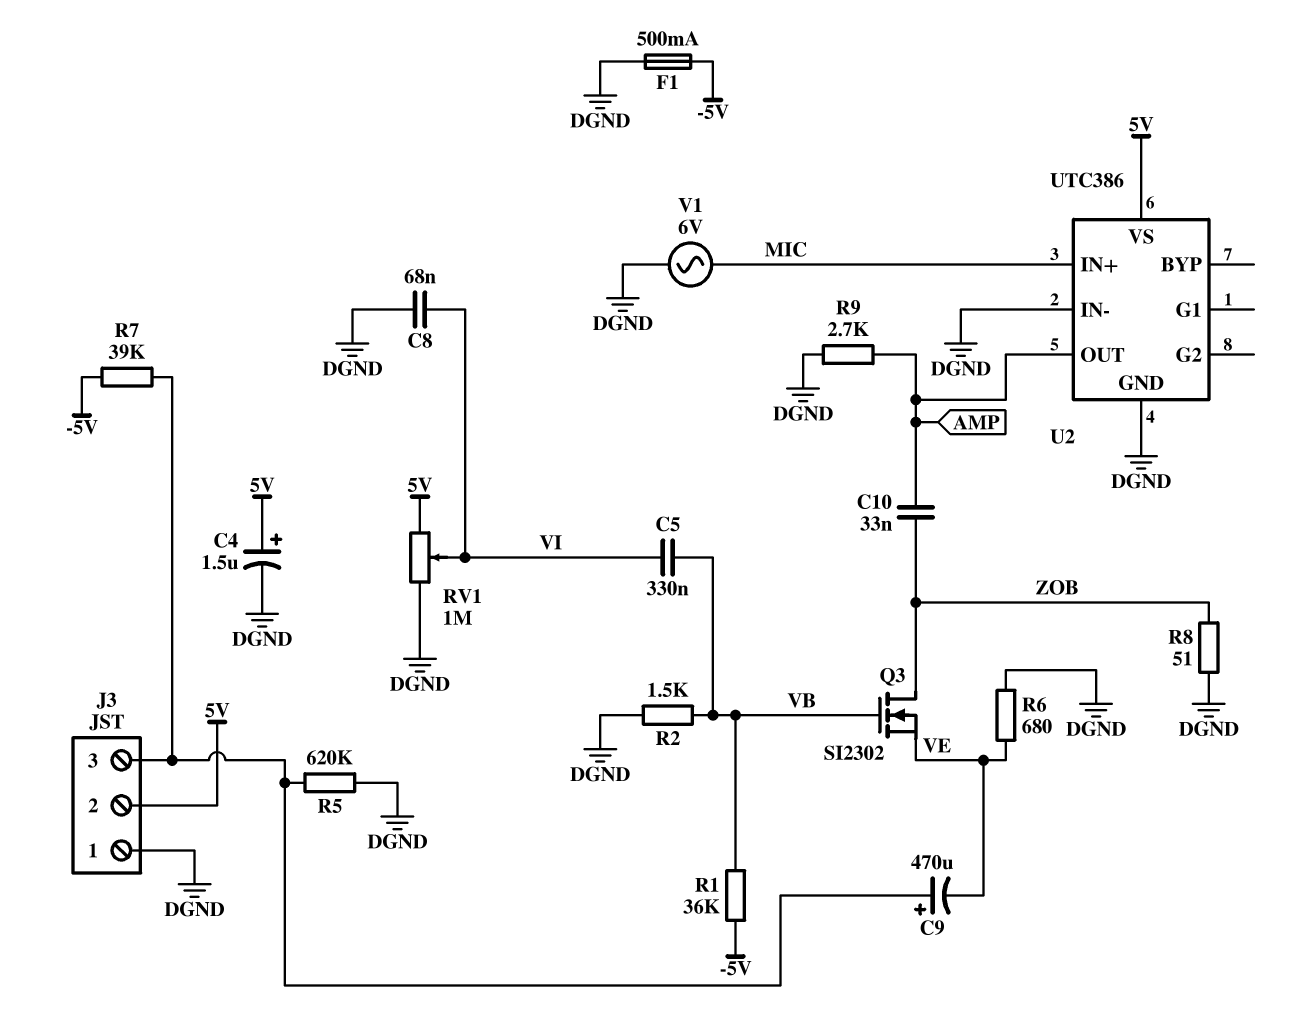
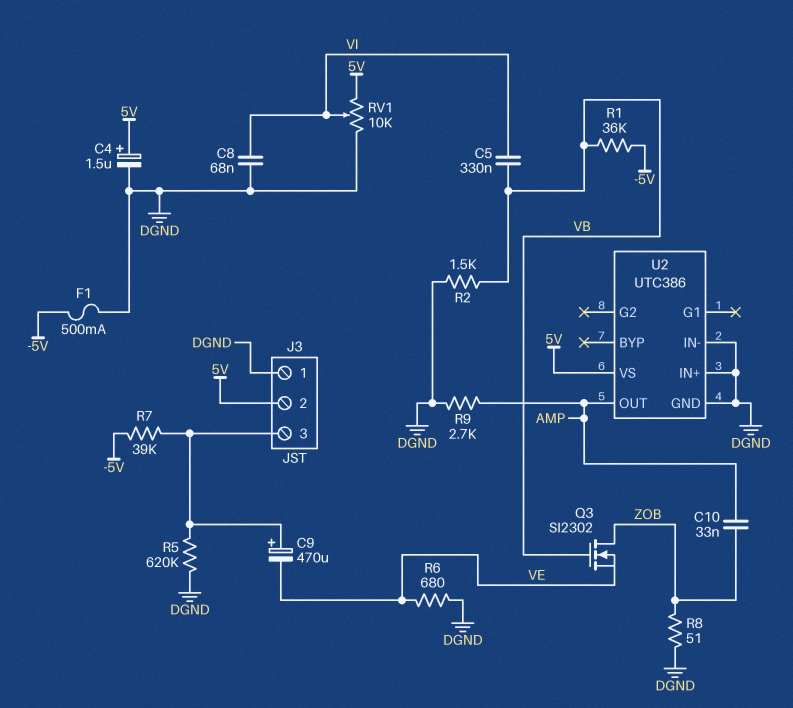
RV1: 1M (5V, DGND, wiper VI) -> 10k (5V, DGND, wiper VI)
U2 pin IN+: MIC -> DGND
V1: AC 6V (DGND, MIC) -> none

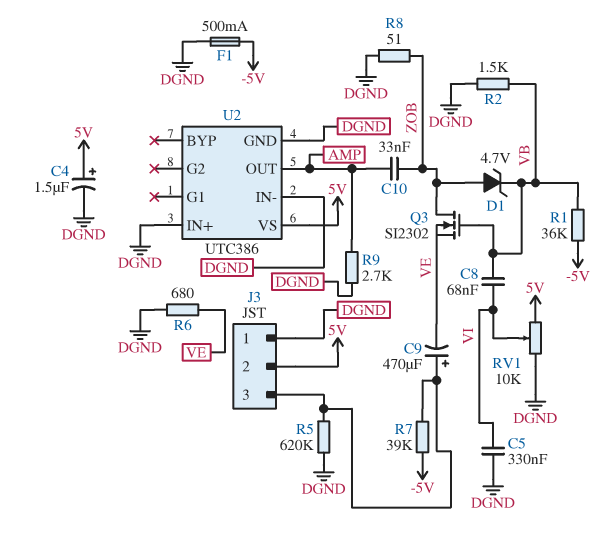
C5: 330nF (VB, VI) -> 330nF (DGND, VI)
C8: 68nF (DGND, VI) -> 68nF (VB, VI)
D1: none -> zener 4.7V (A ZOB, K VB)

